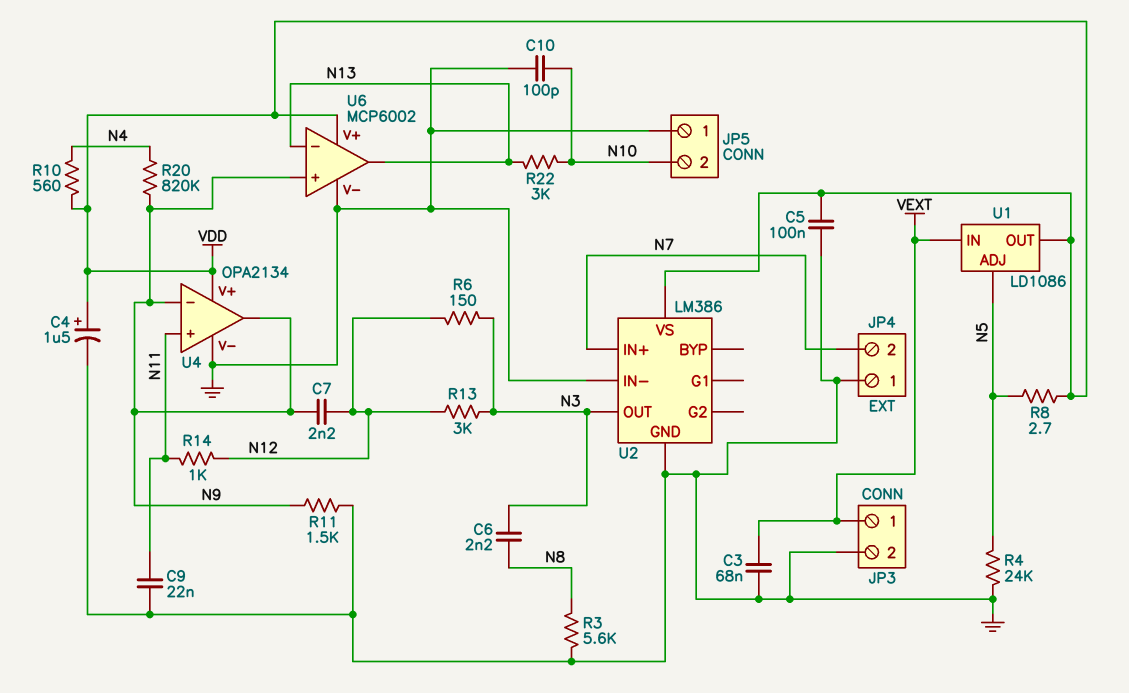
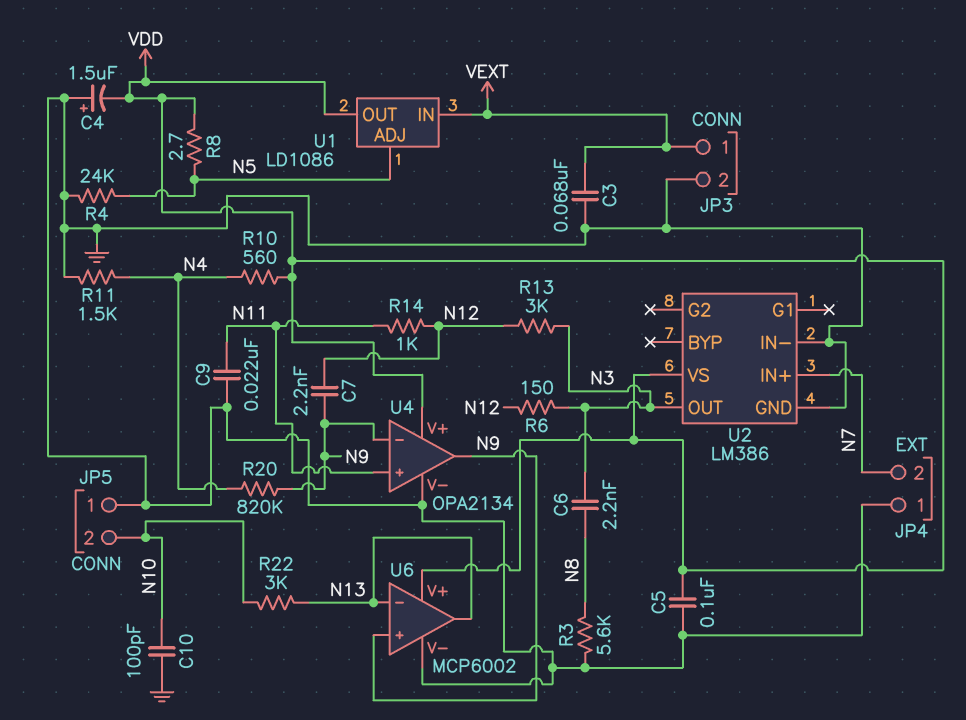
C4: 1.5uF (plus VDD, minus GND) -> 1.5uF (plus GND, minus VDD)
R11: 1.5k (GND, N9) -> 1.5k (GND, N4)

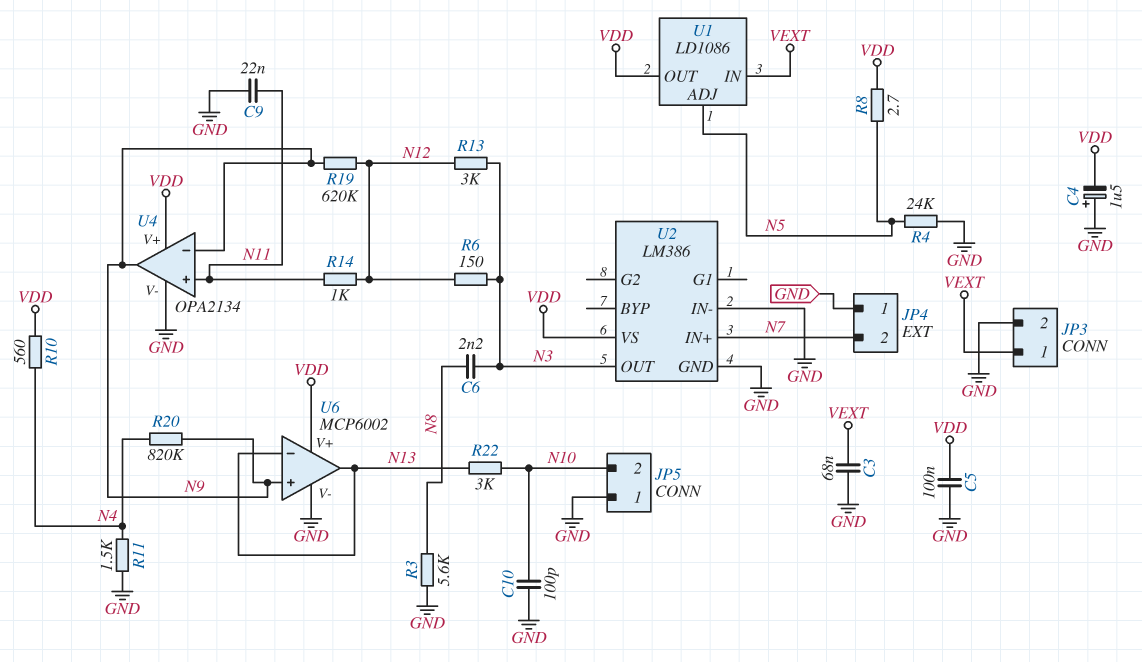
C7: 2.2nF (N9, N12) -> none
R19: none -> 620k (N9, N12)

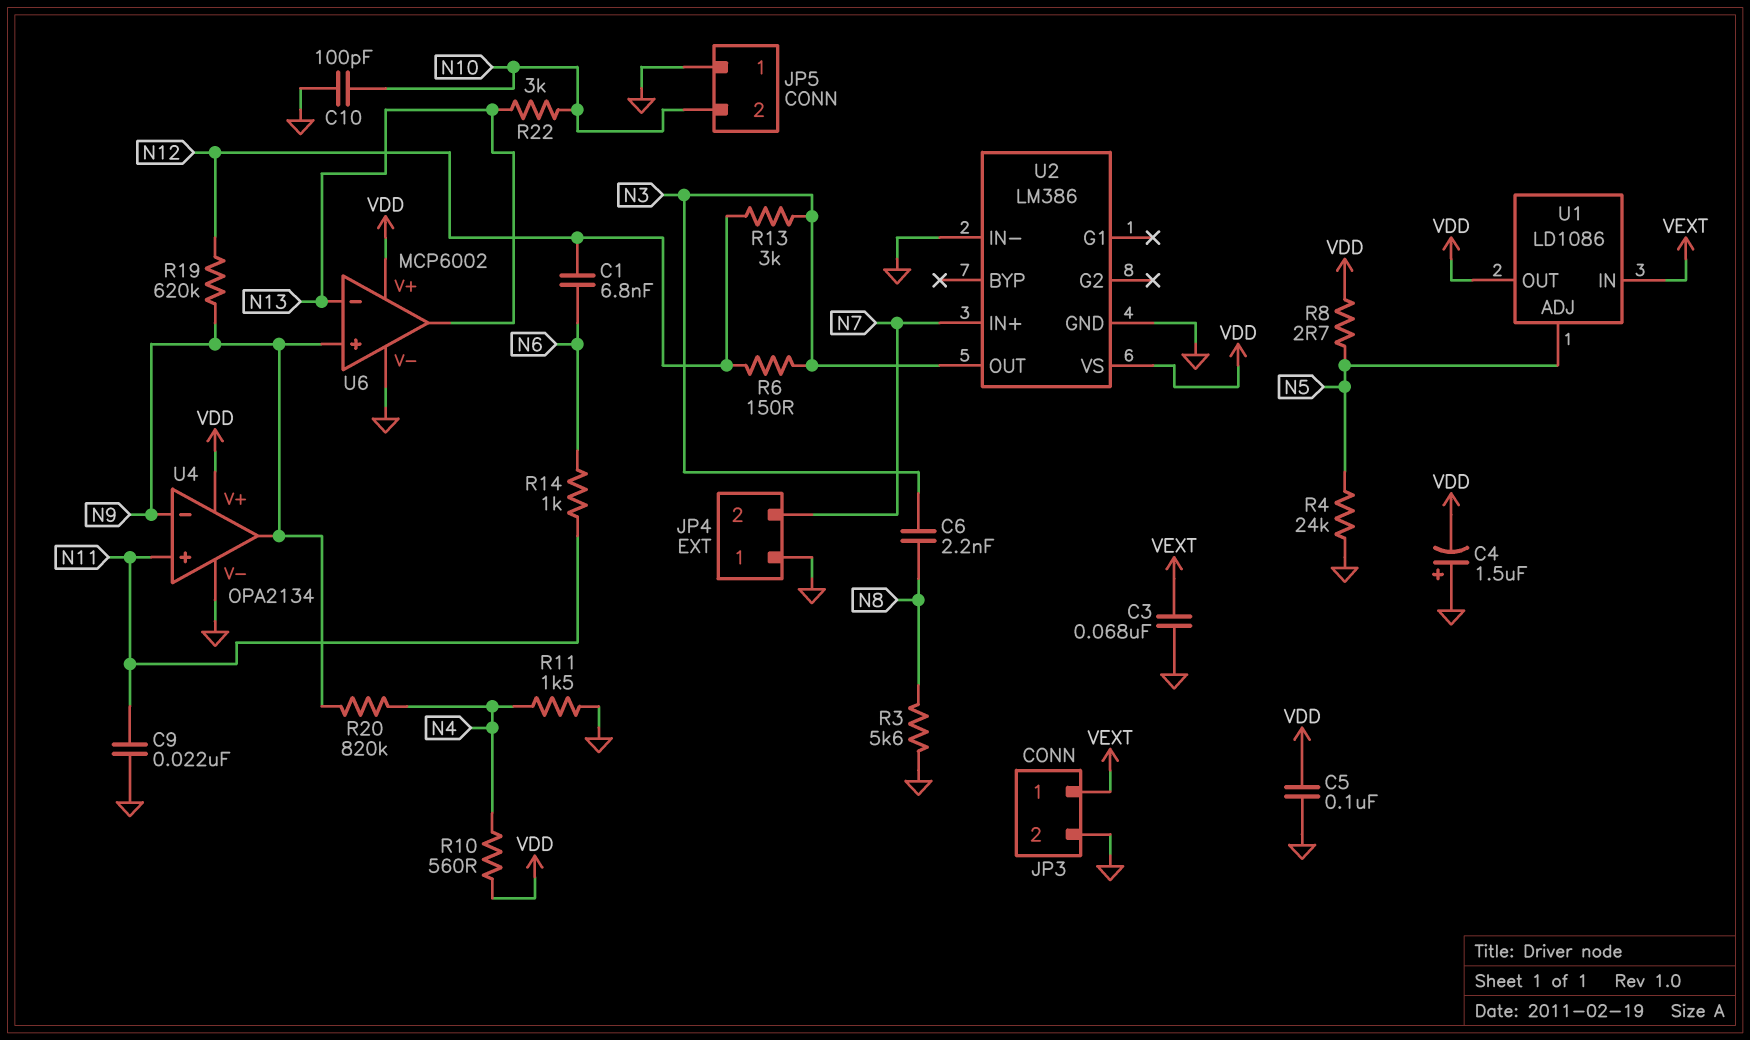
C1: none -> 6.8nF (N6, N12)
R14: 1k (N11, N12) -> 1k (N6, N11)

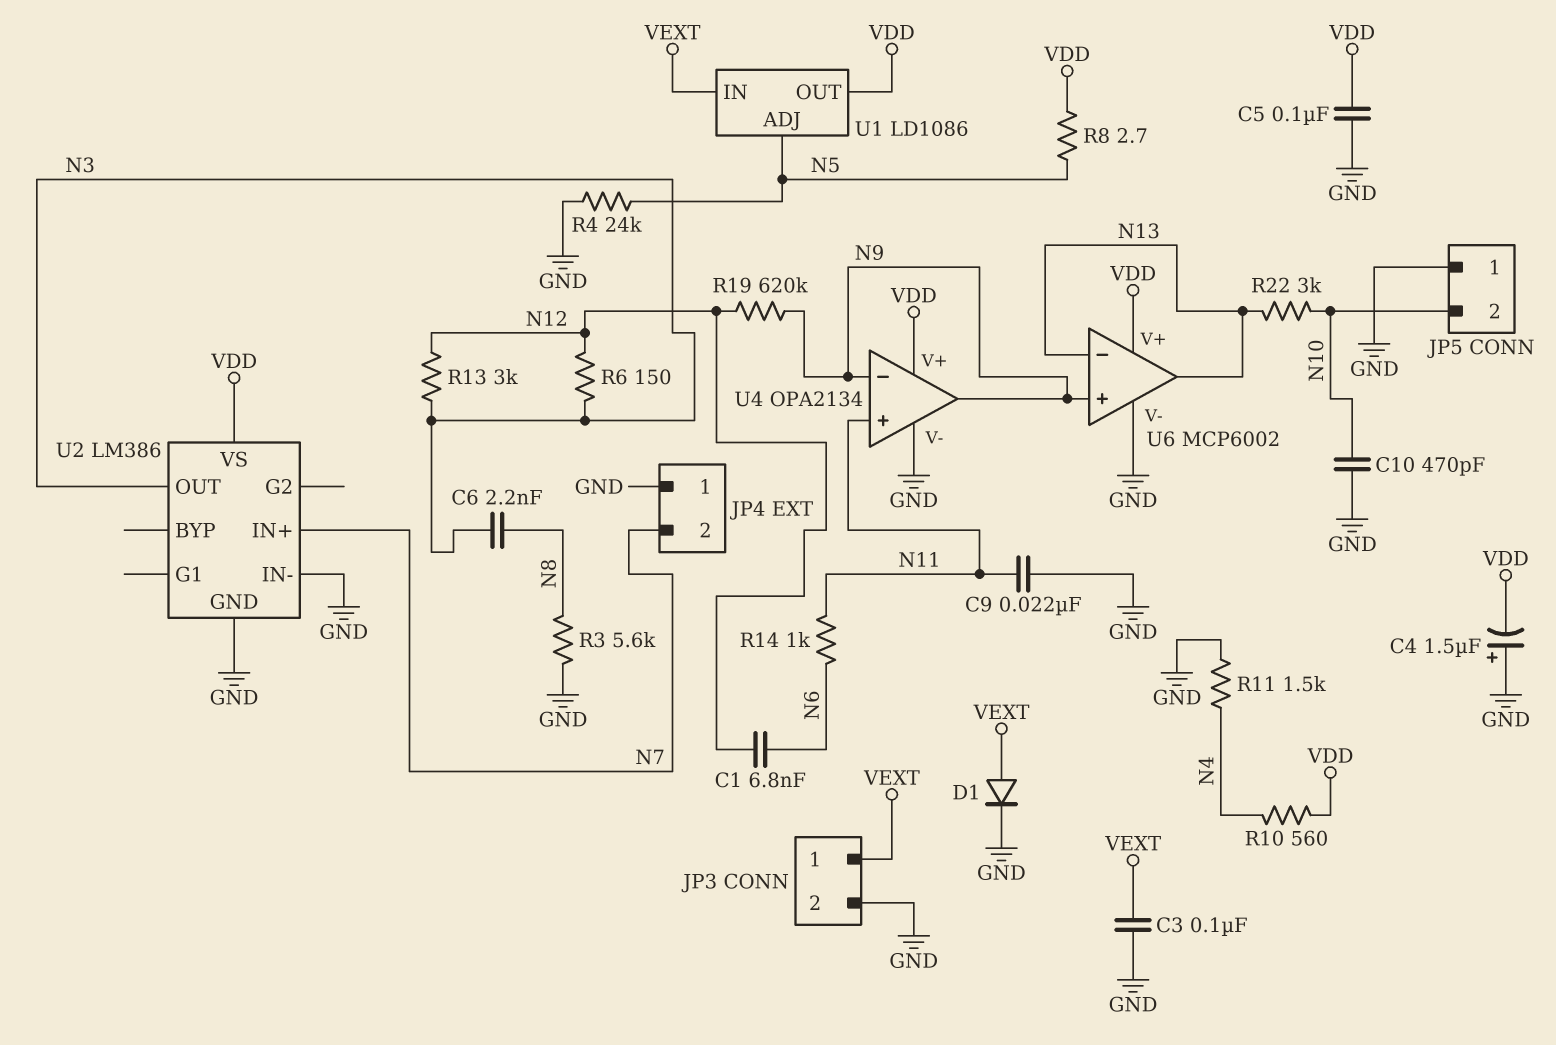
C3: 68nF (GND, VEXT) -> 100nF (GND, VEXT)
C10: 100pF (GND, N10) -> 470pF (GND, N10)
D1: none -> diode (A VEXT, K GND)
R20: 820k (N4, N9) -> none

